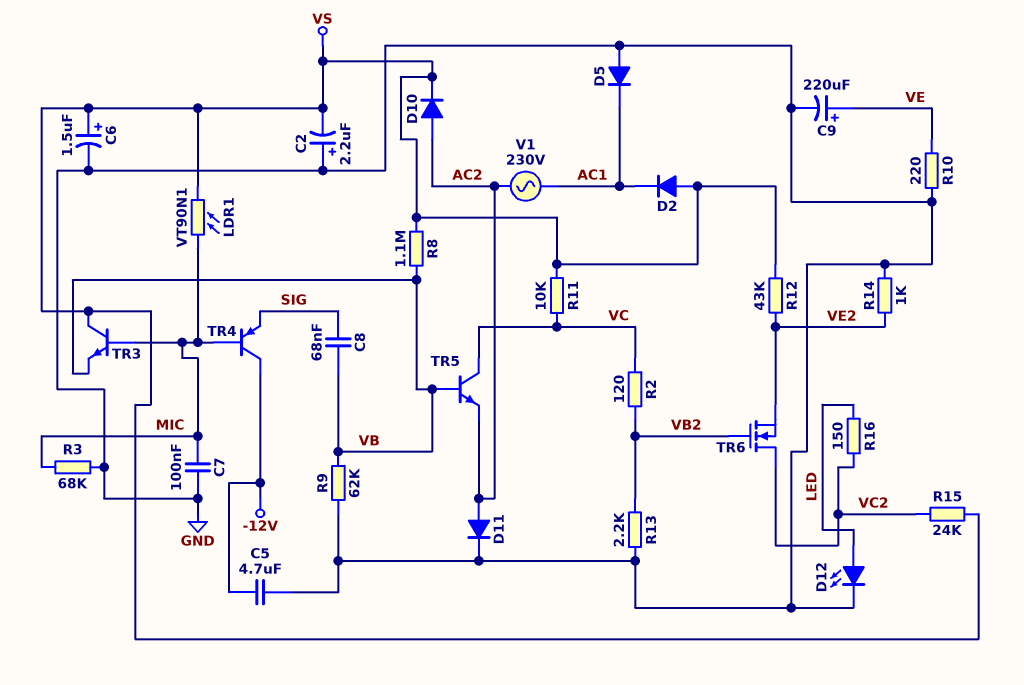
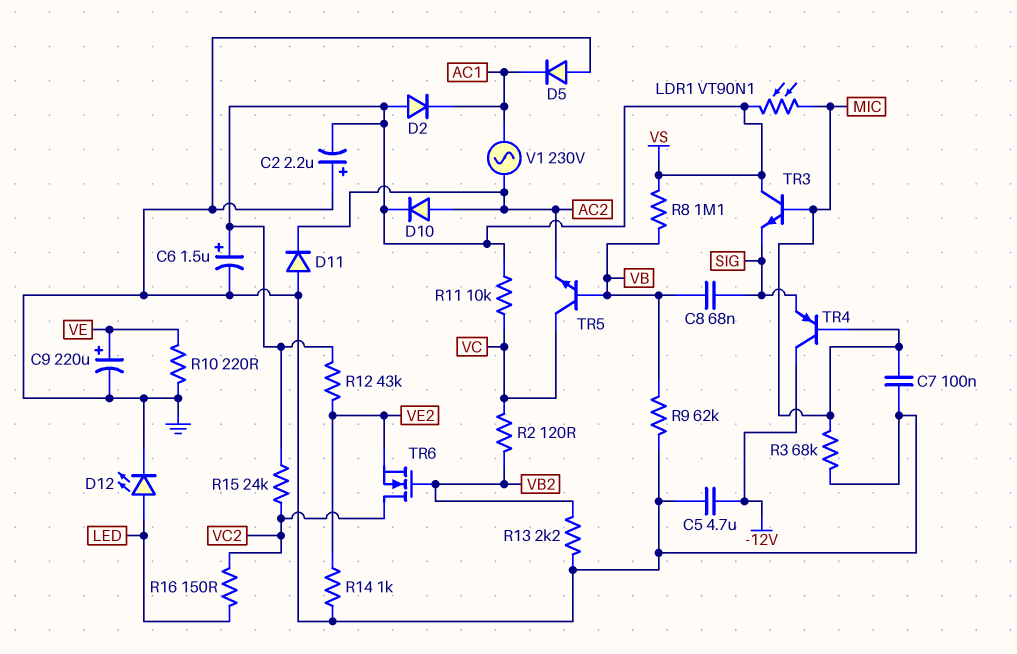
D11: diode (A AC2, K GND) -> diode (A GND, K AC2)
TR3: NPN (B MIC, C VS, E VB) -> NPN (B MIC, C VS, E SIG)

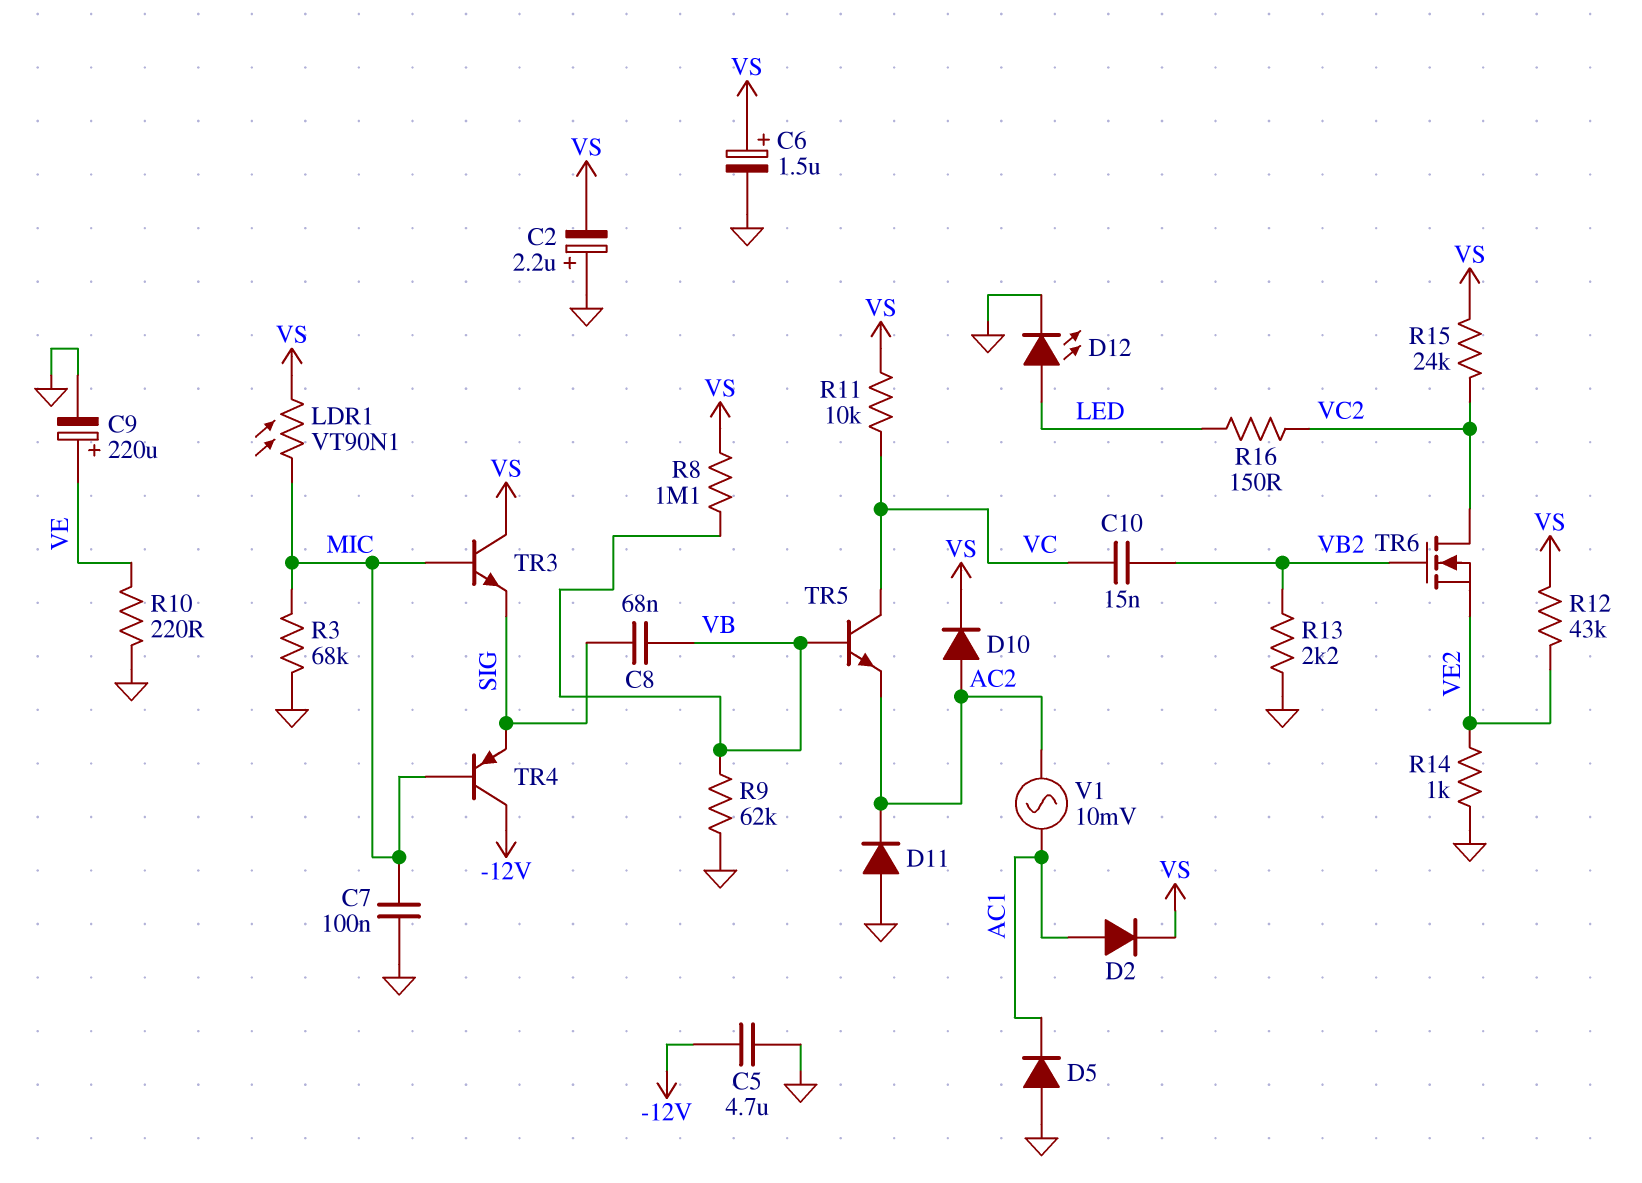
C10: none -> 15nF (VB2, VC)
D2: diode (A VS, K AC1) -> diode (A AC1, K VS)
R2: 120 (VB2, VC) -> none
V1: AC 230V (AC1, AC2) -> AC 10mV (AC1, AC2)

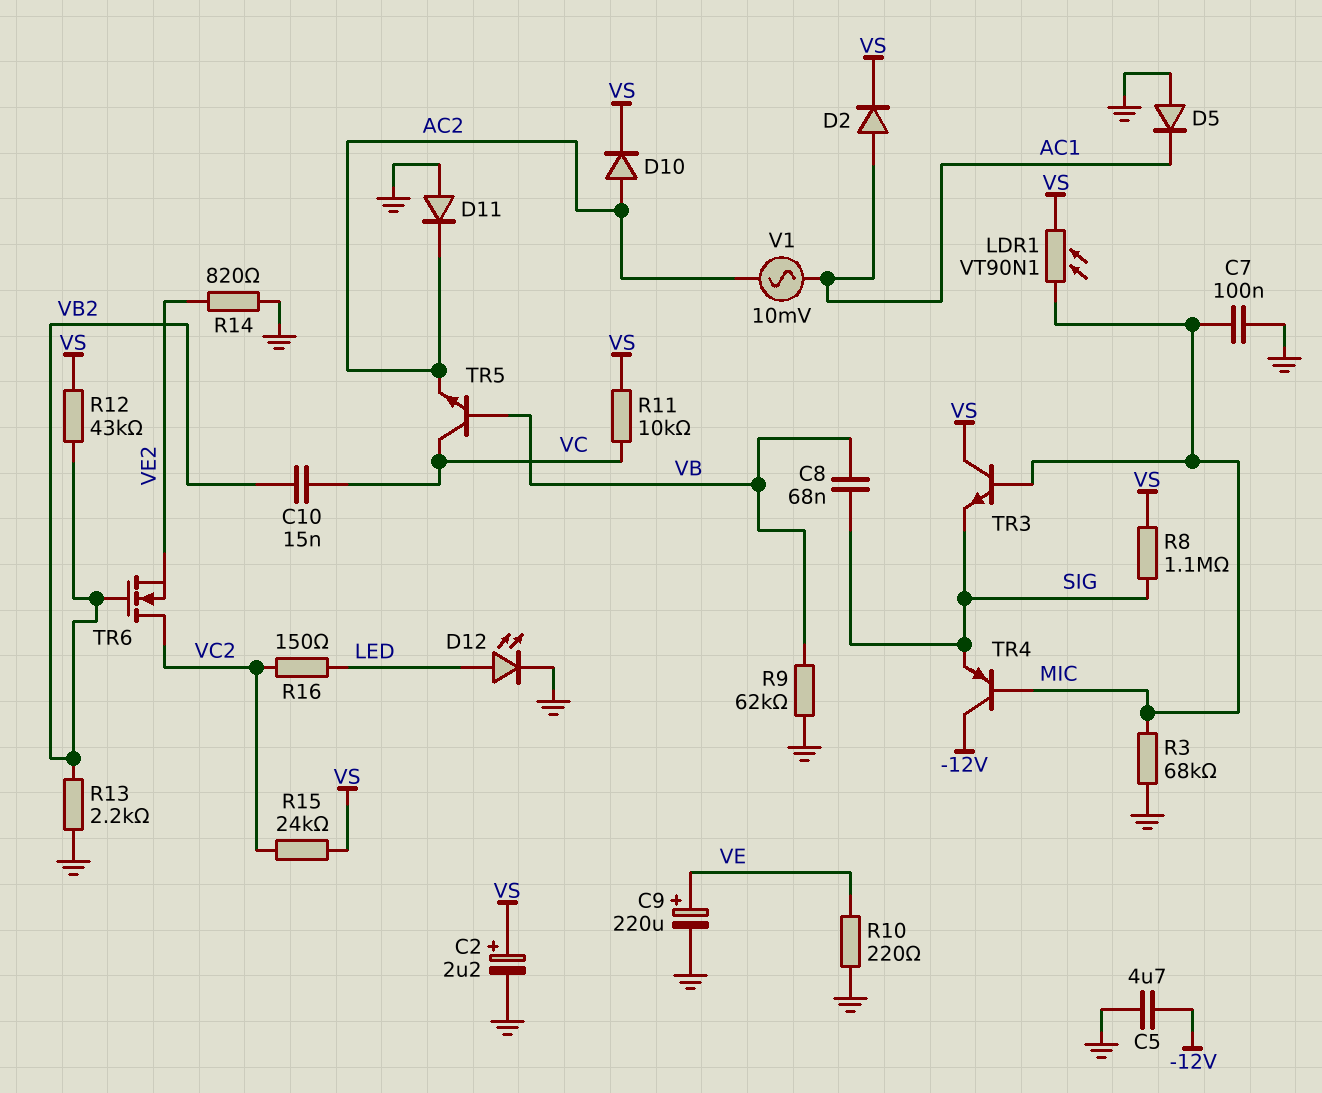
C2: 2.2uF (plus GND, minus VS) -> 2.2uF (plus VS, minus GND)
C6: 1.5uF (plus VS, minus GND) -> none
R8: 1.1M (VB, VS) -> 1.1M (SIG, VS)
R12: 43k (VE2, VS) -> 43k (VB2, VS)
R14: 1k (GND, VE2) -> 820 (GND, VE2)

